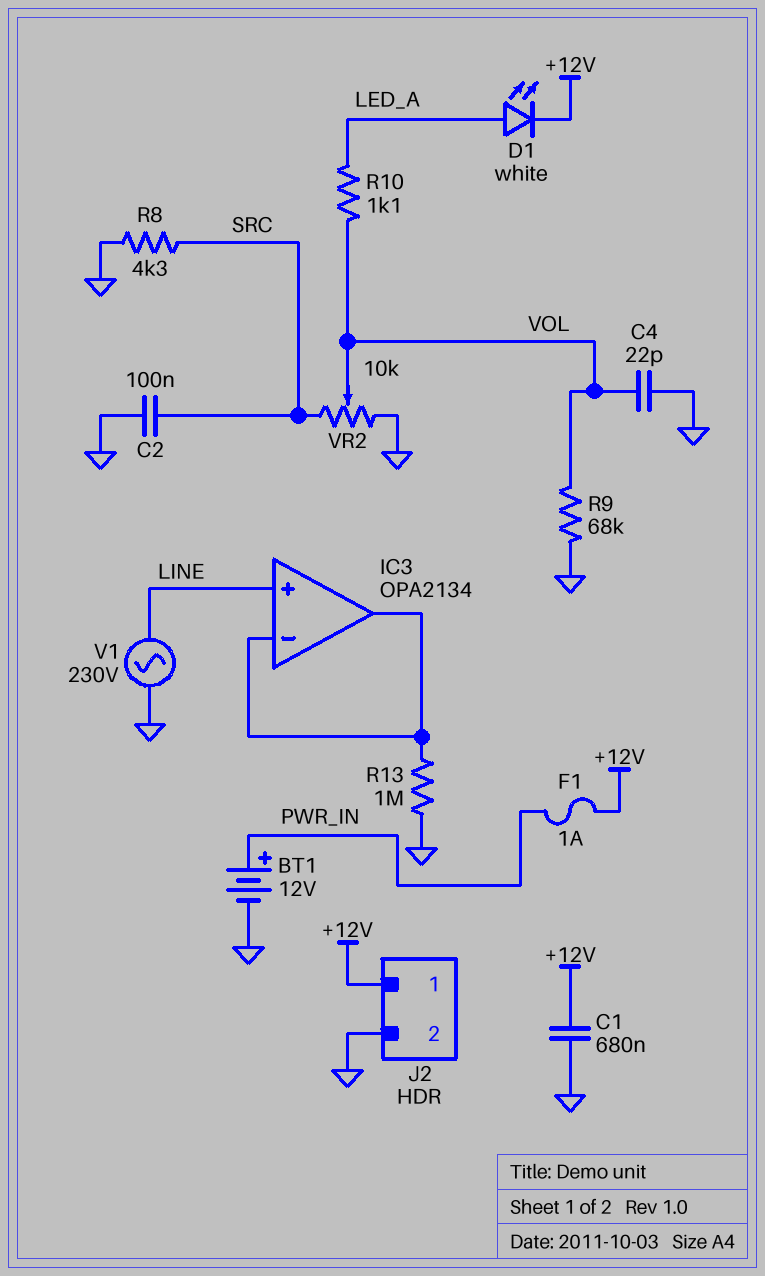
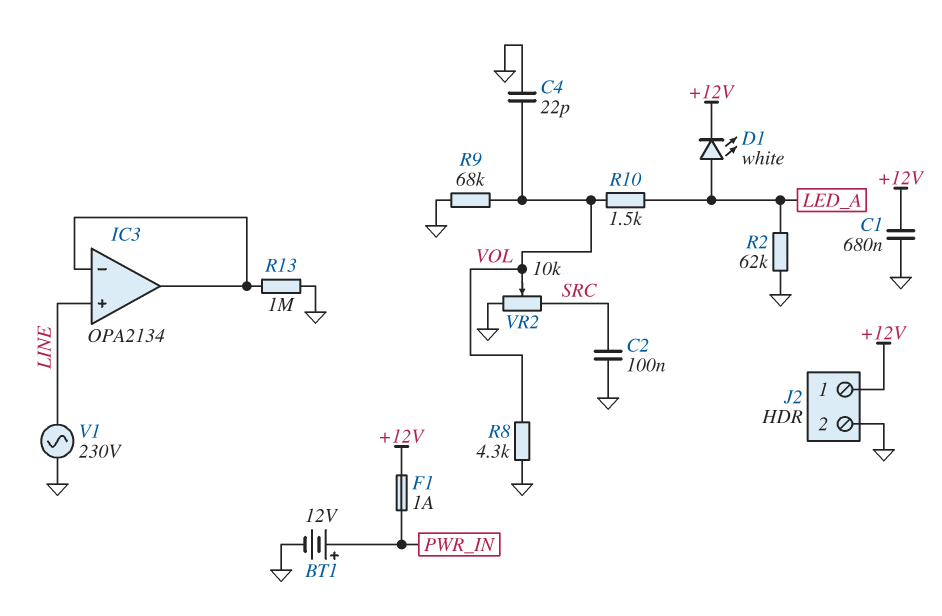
R2: none -> 62k (GND, LED_A)
R8: 4.3k (GND, SRC) -> 4.3k (GND, VOL)
R10: 1.1k (LED_A, VOL) -> 1.5k (LED_A, VOL)

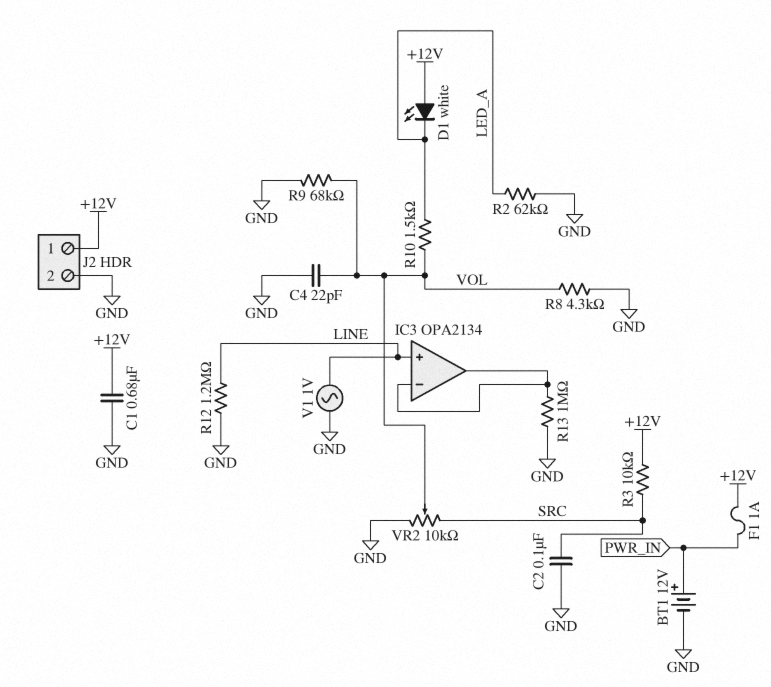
D1: LED white (A LED_A, K +12V) -> LED white (A +12V, K LED_A)
R3: none -> 10k (+12V, SRC)
R12: none -> 1.2M (GND, LINE)
V1: AC 230V (GND, LINE) -> AC 1V (GND, LINE)

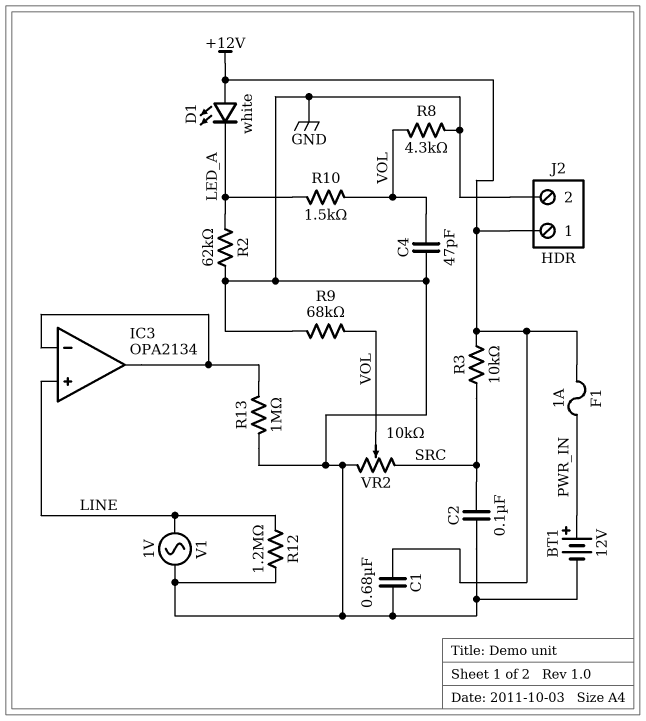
C4: 22pF (GND, VOL) -> 47pF (GND, VOL)

